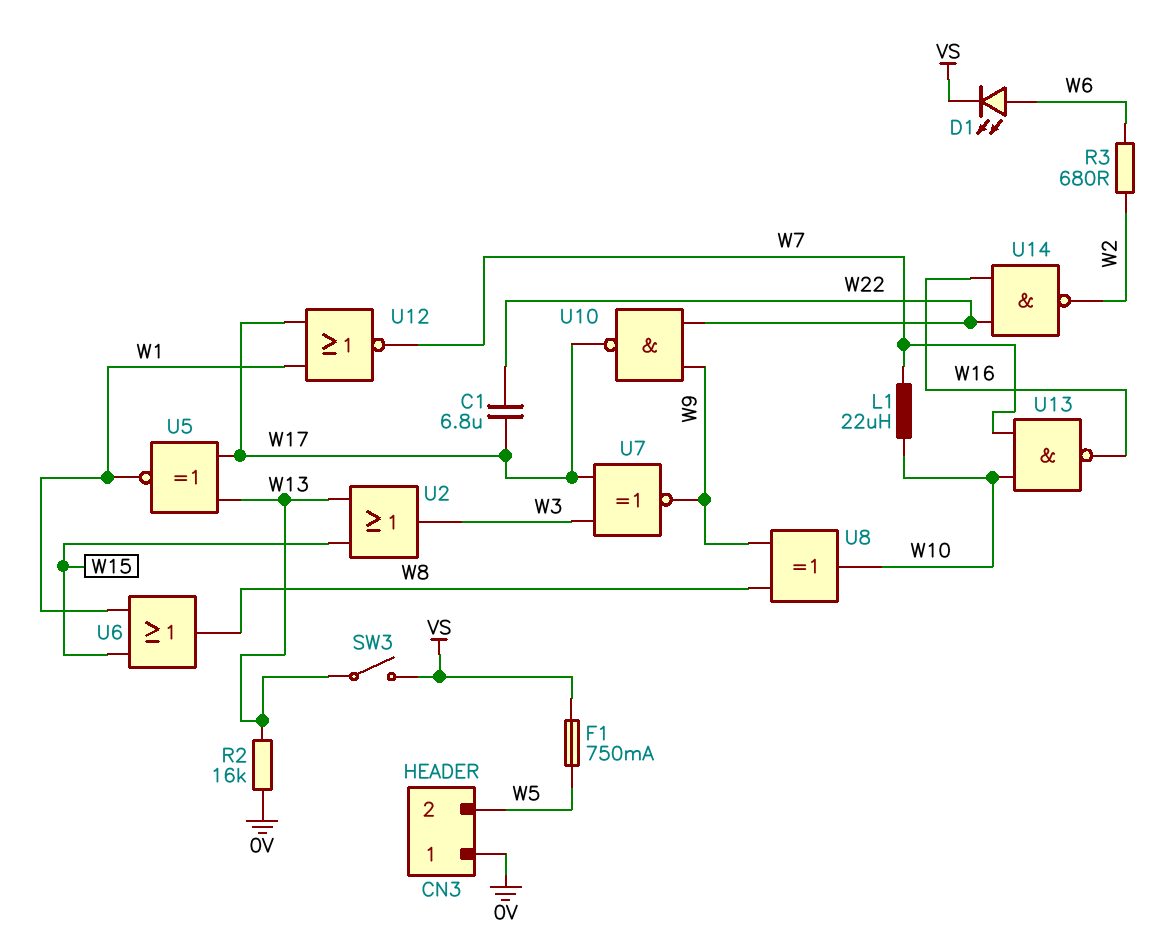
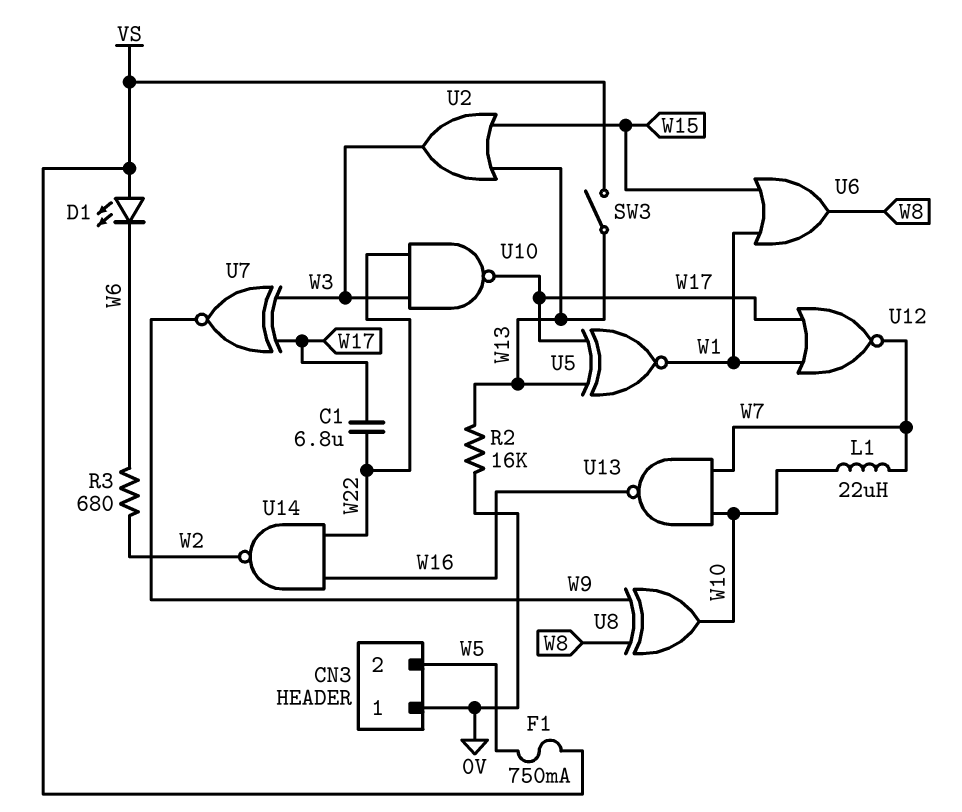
D1: LED (A W6, K VS) -> LED (A VS, K W6)
U10: NAND (in W9, in W22, out W17) -> NAND (in W3, in W22, out W17)

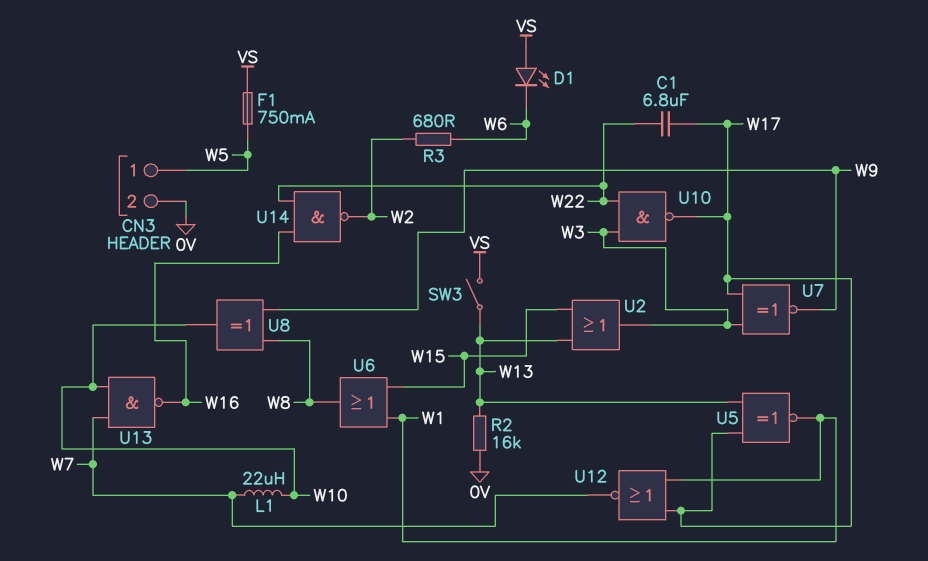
CN3 pin 1: 0V -> W5
CN3 pin 2: W5 -> 0V

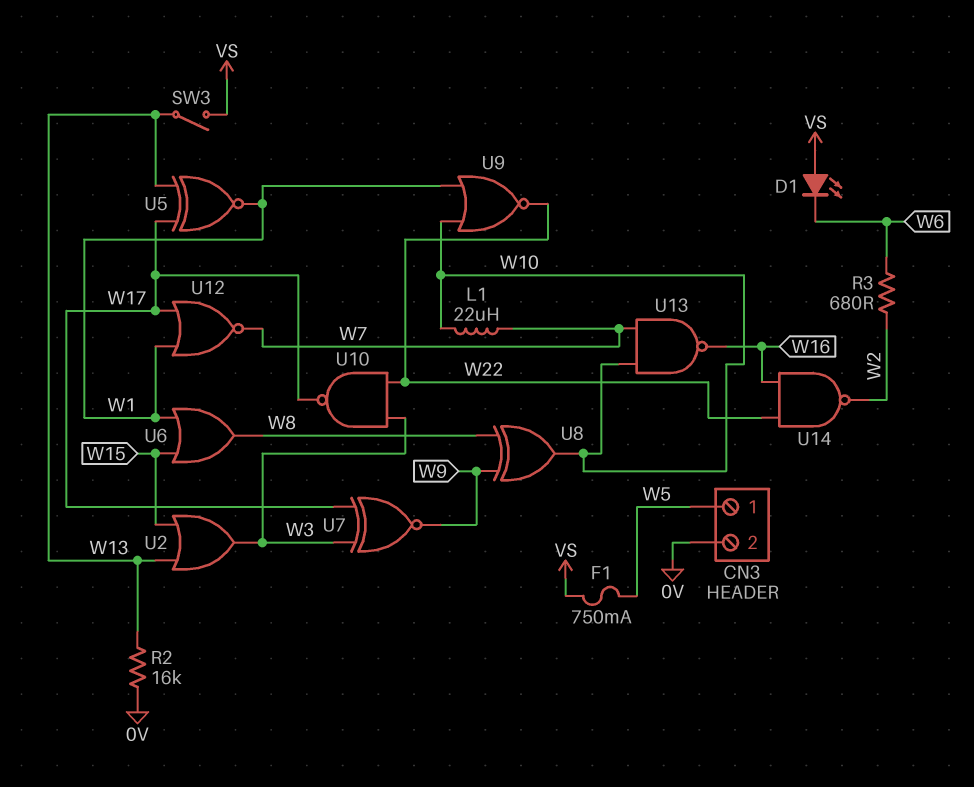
C1: 6.8uF (W17, W22) -> none
U9: none -> NOR (in W1, in W10, out W22)

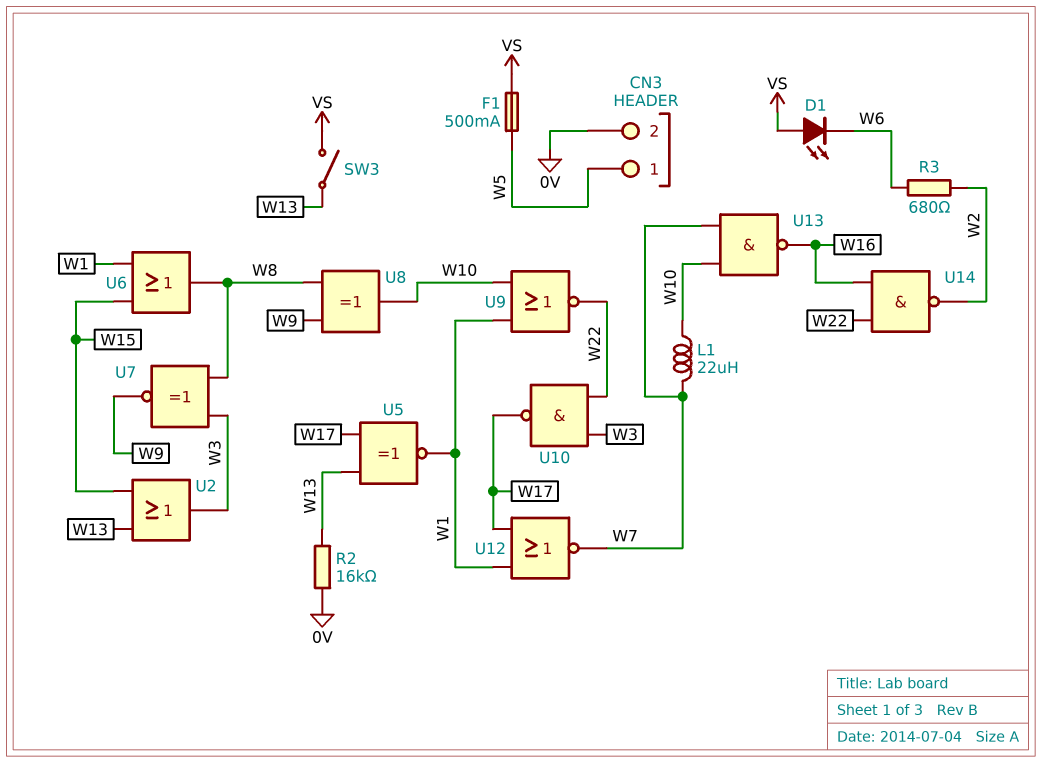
F1: 750mA (VS, W5) -> 500mA (VS, W5)
U7: XNOR (in W3, in W17, out W9) -> XNOR (in W3, in W8, out W9)

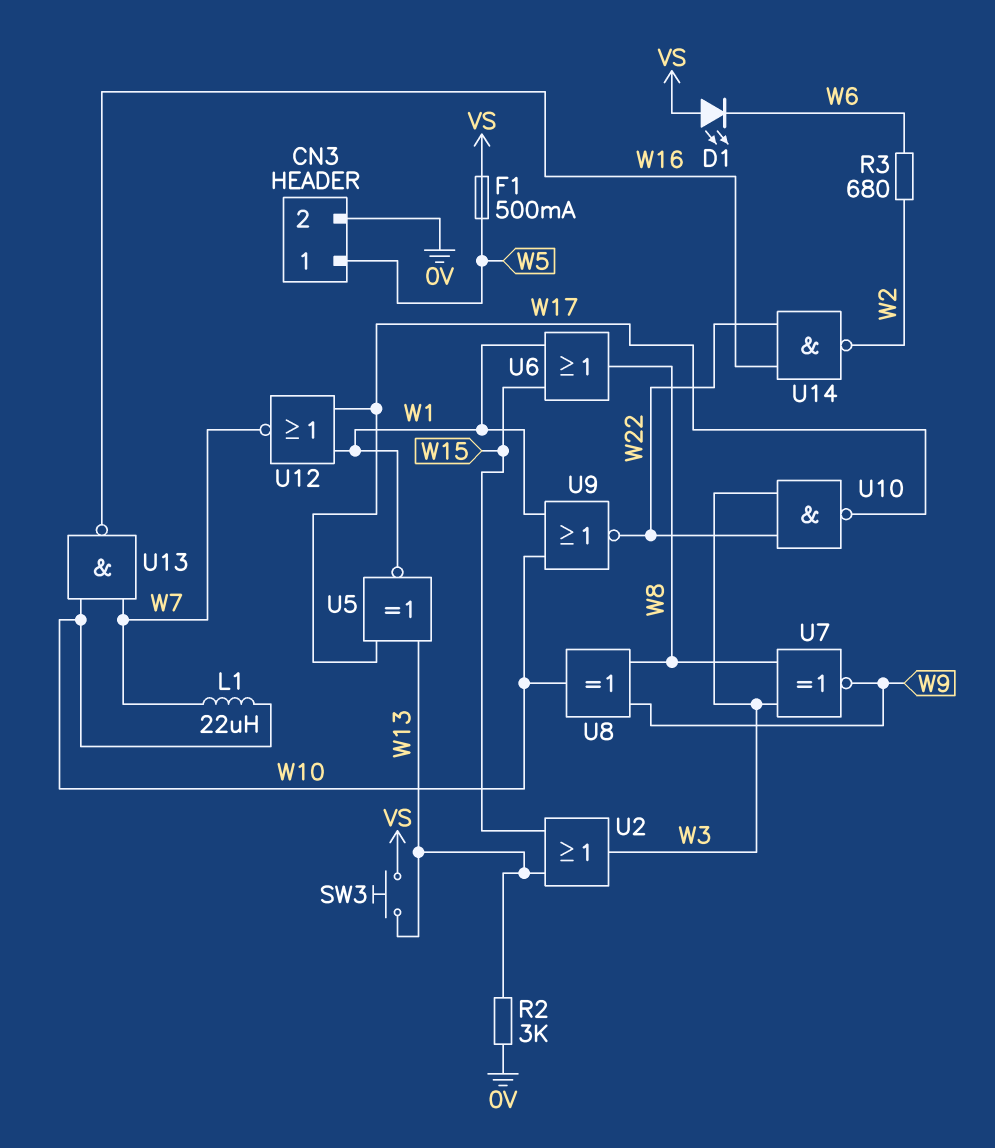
R2: 16k (0V, W13) -> 3k (0V, W13)
SW3: switch (VS, W13) -> button (VS, W13)

